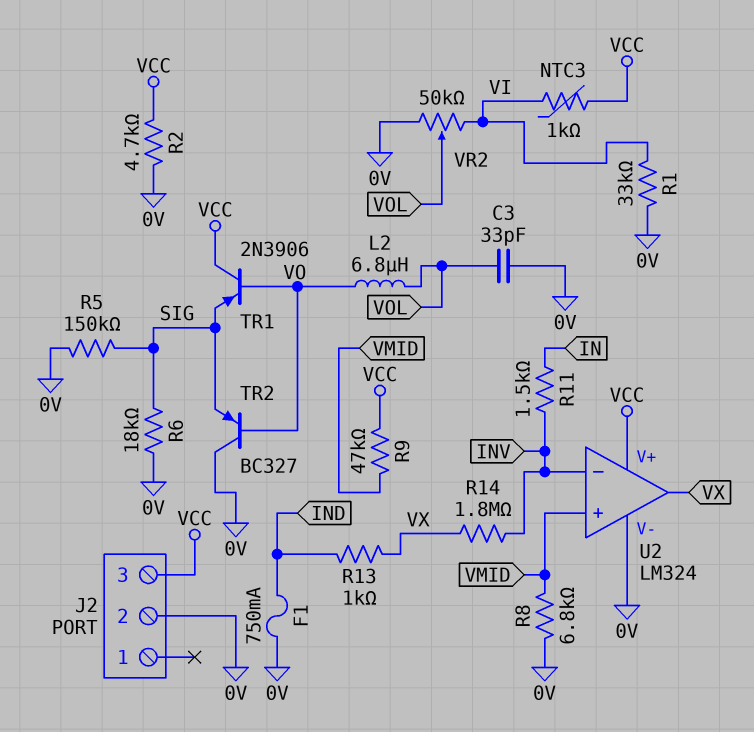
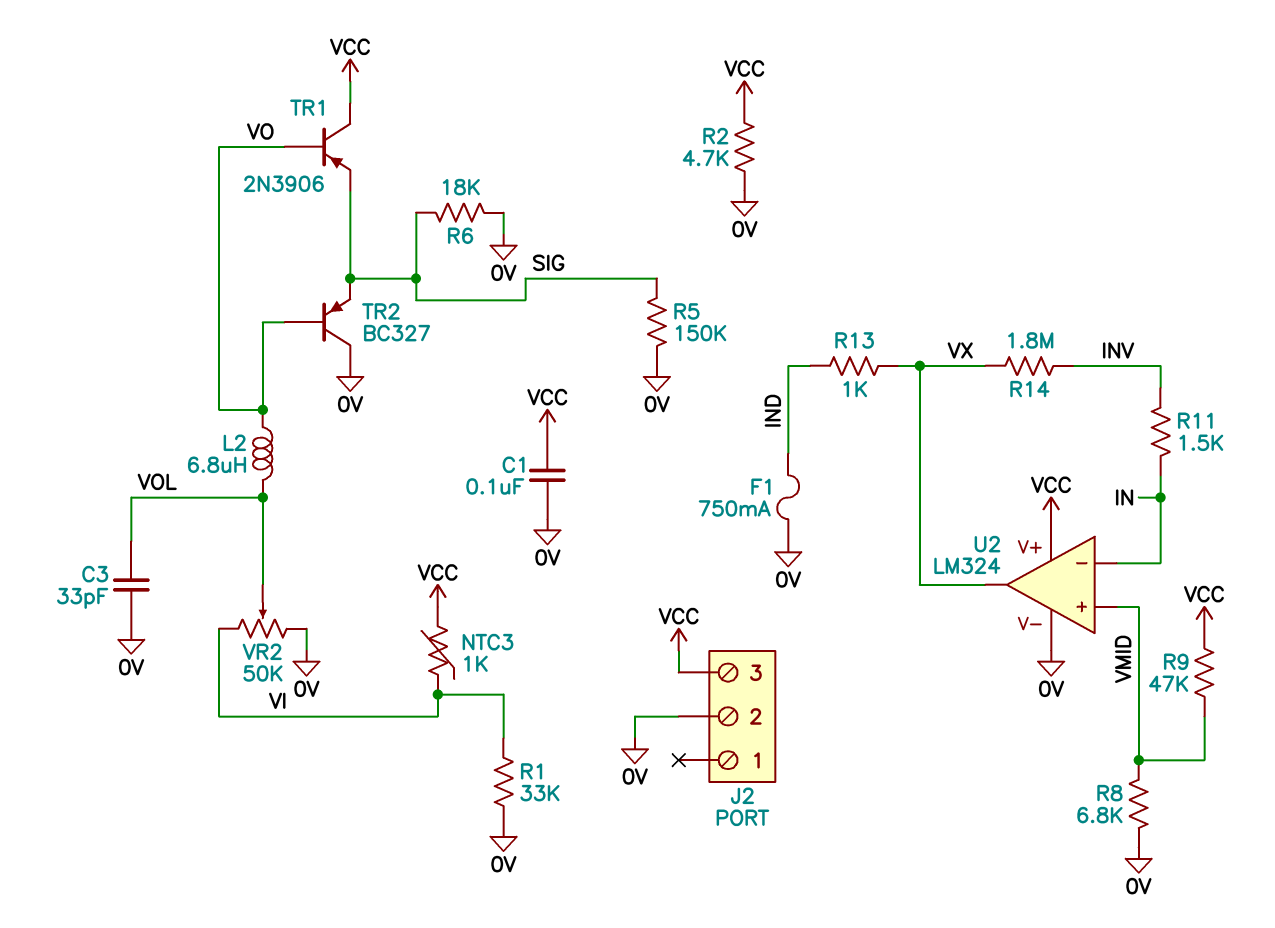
C1: none -> 100nF (0V, VCC)
U2 pin in-: INV -> IN

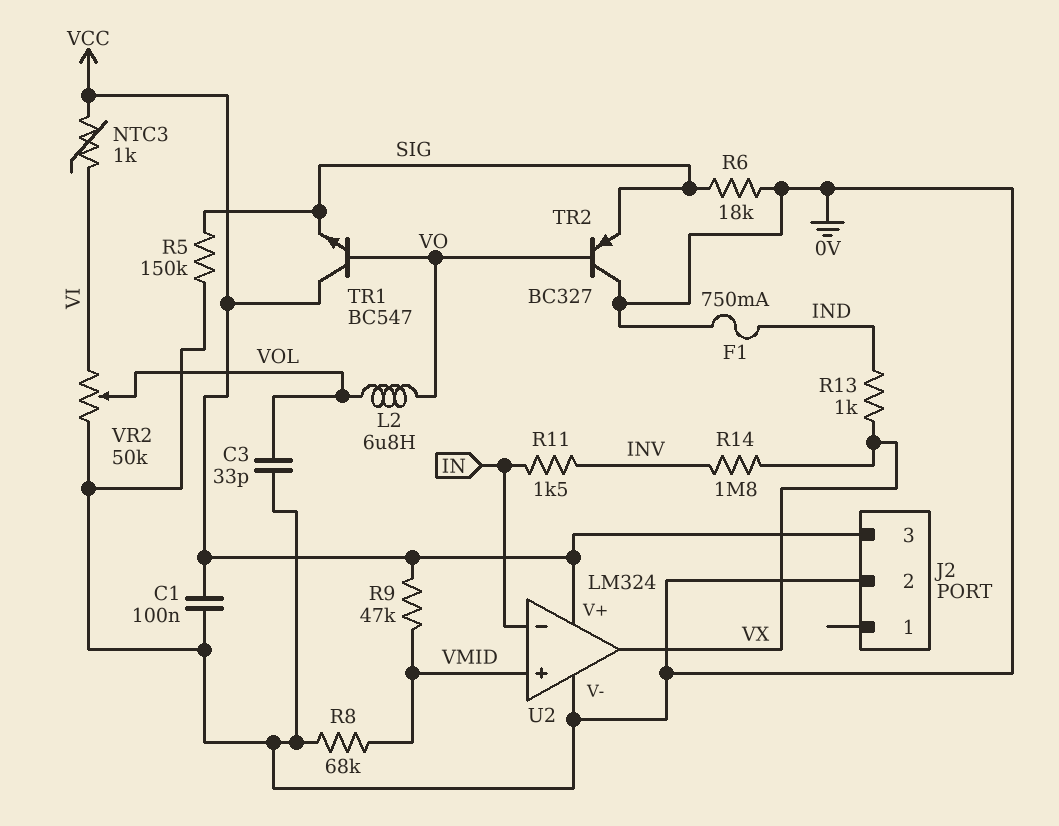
R1: 33k (0V, VI) -> none
R2: 4.7k (0V, VCC) -> none
R8: 6.8k (0V, VMID) -> 68k (0V, VMID)
TR1: PNP 2N3906 (B VO, C VCC, E SIG) -> NPN BC547 (B VO, C VCC, E SIG)

